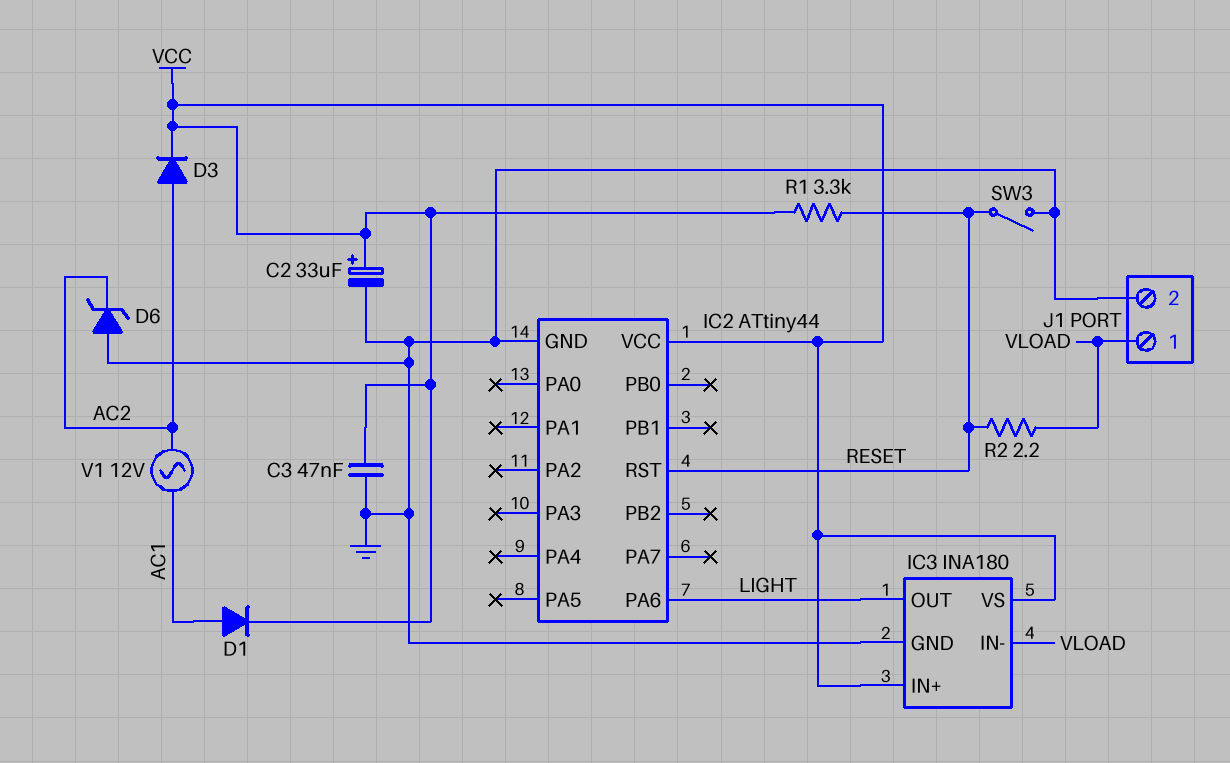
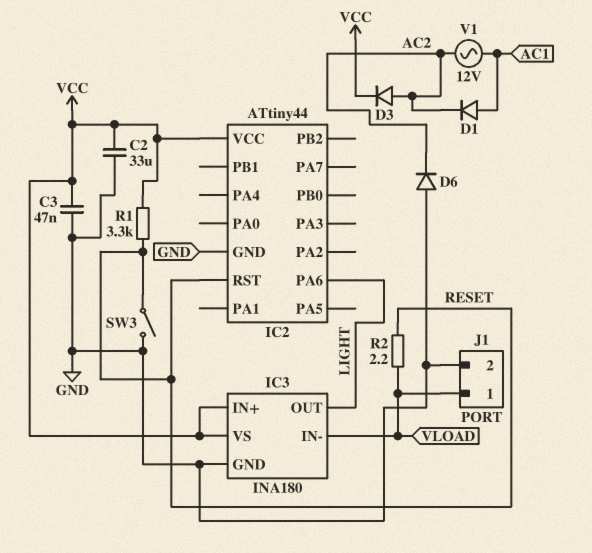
C2: 33uF (plus VCC, minus GND) -> 33uF (GND, VCC)
D1: diode (A AC1, K VCC) -> diode (A AC1, K AC2)
D6: zener (A GND, K AC2) -> diode (A GND, K AC2)

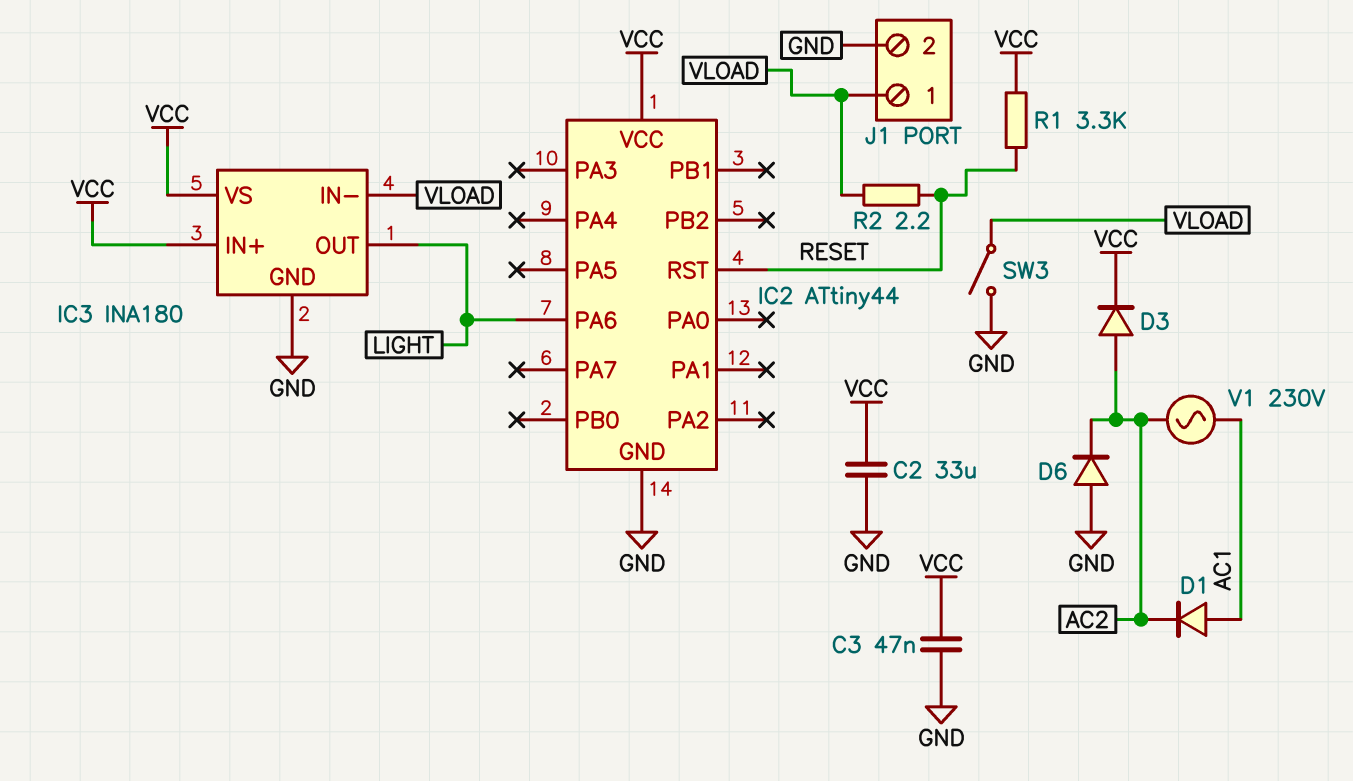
SW3: switch (GND, RESET) -> switch (GND, VLOAD)
V1: AC 12V (AC1, AC2) -> AC 230V (AC1, AC2)

